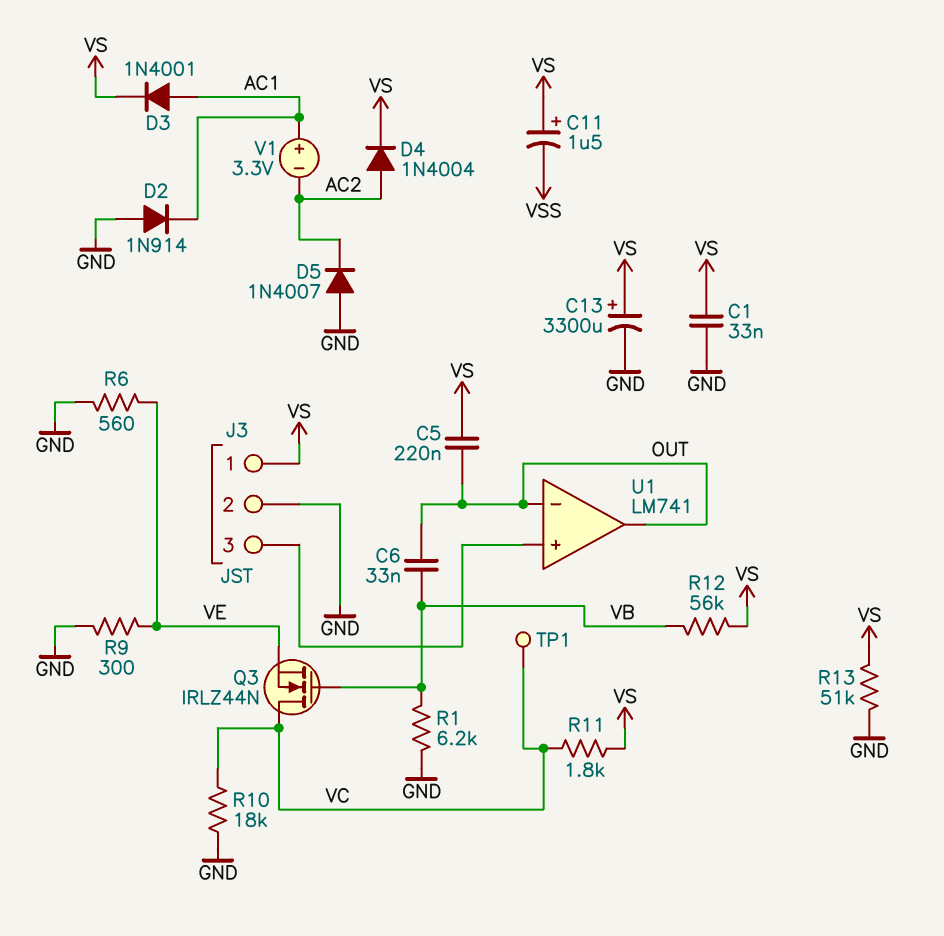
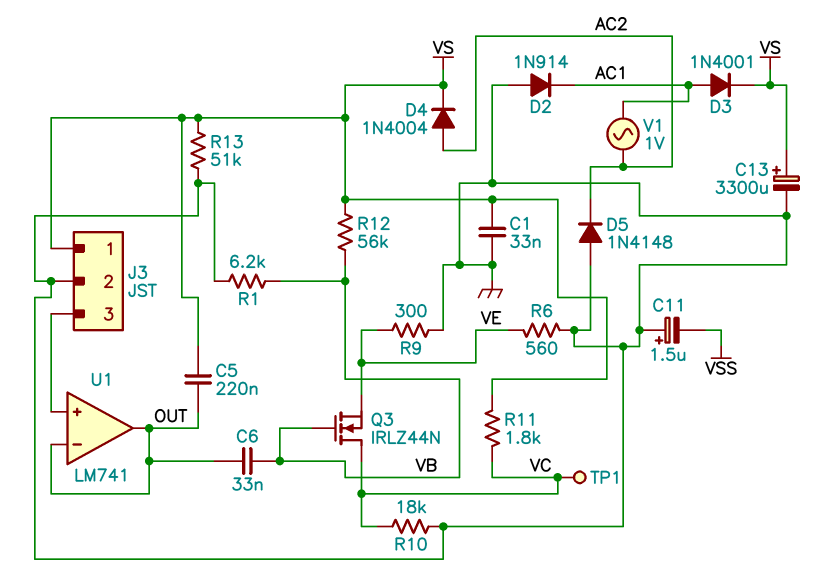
C11: 1.5uF (plus VS, minus VSS) -> 1.5uF (plus GND, minus VSS)
D5: diode 1N4007 (A GND, K AC2) -> diode 1N4148 (A GND, K AC2)
V1: 3.3V (plus AC1, minus AC2) -> AC 1V (AC1, AC2)

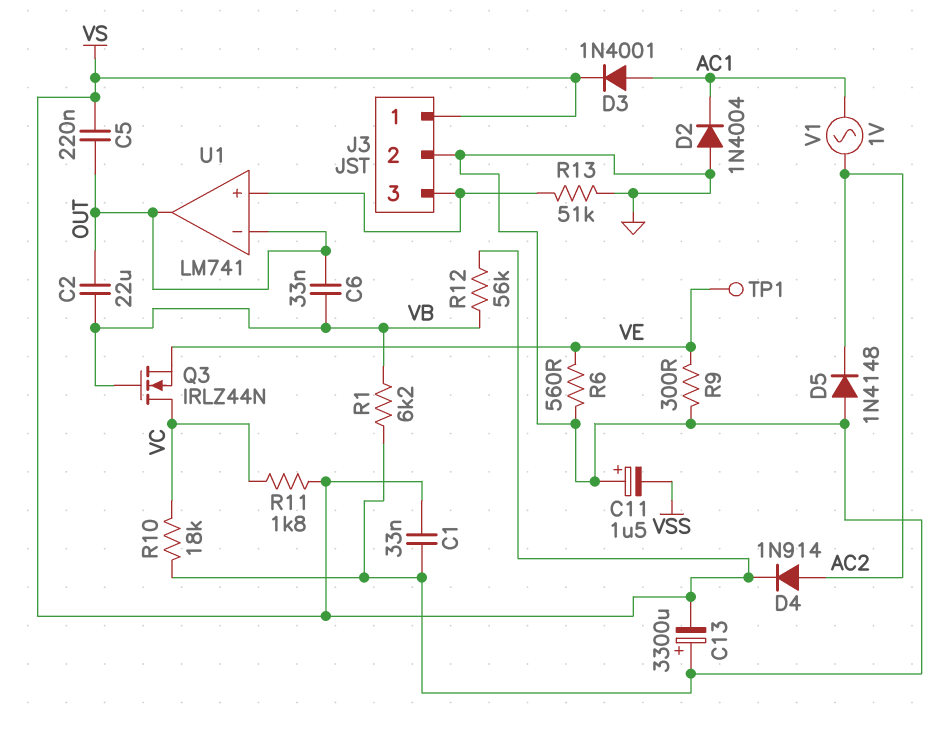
C2: none -> 22uF (OUT, VB)
C13: 3300uF (plus VS, minus GND) -> 3300uF (plus GND, minus VS)
D2: diode 1N914 (A GND, K AC1) -> diode 1N4004 (A GND, K AC1)
D4: diode 1N4004 (A AC2, K VS) -> diode 1N914 (A AC2, K VS)
R13: 51k (GND, VS) -> 51k (GND, J3/3)
TP1: test point (VC) -> test point (VE)

